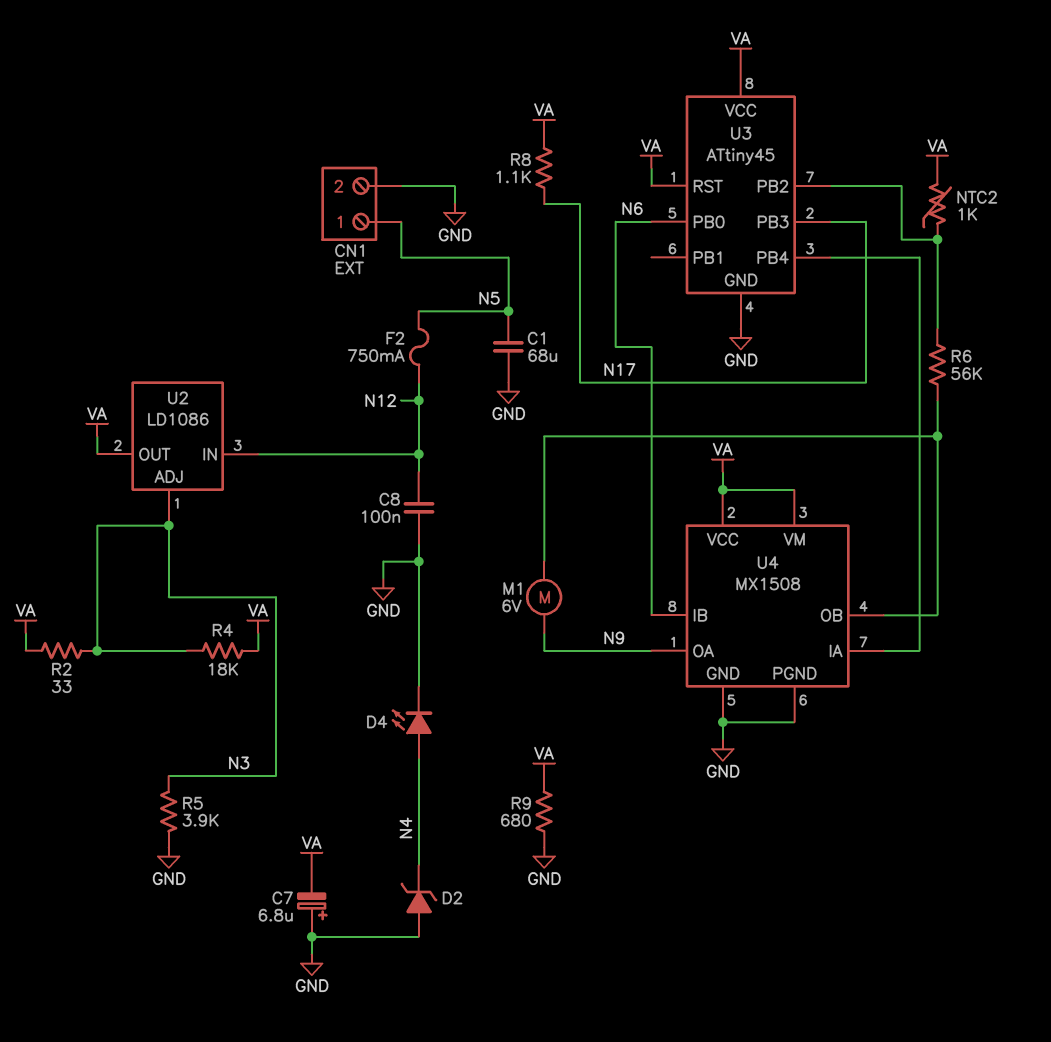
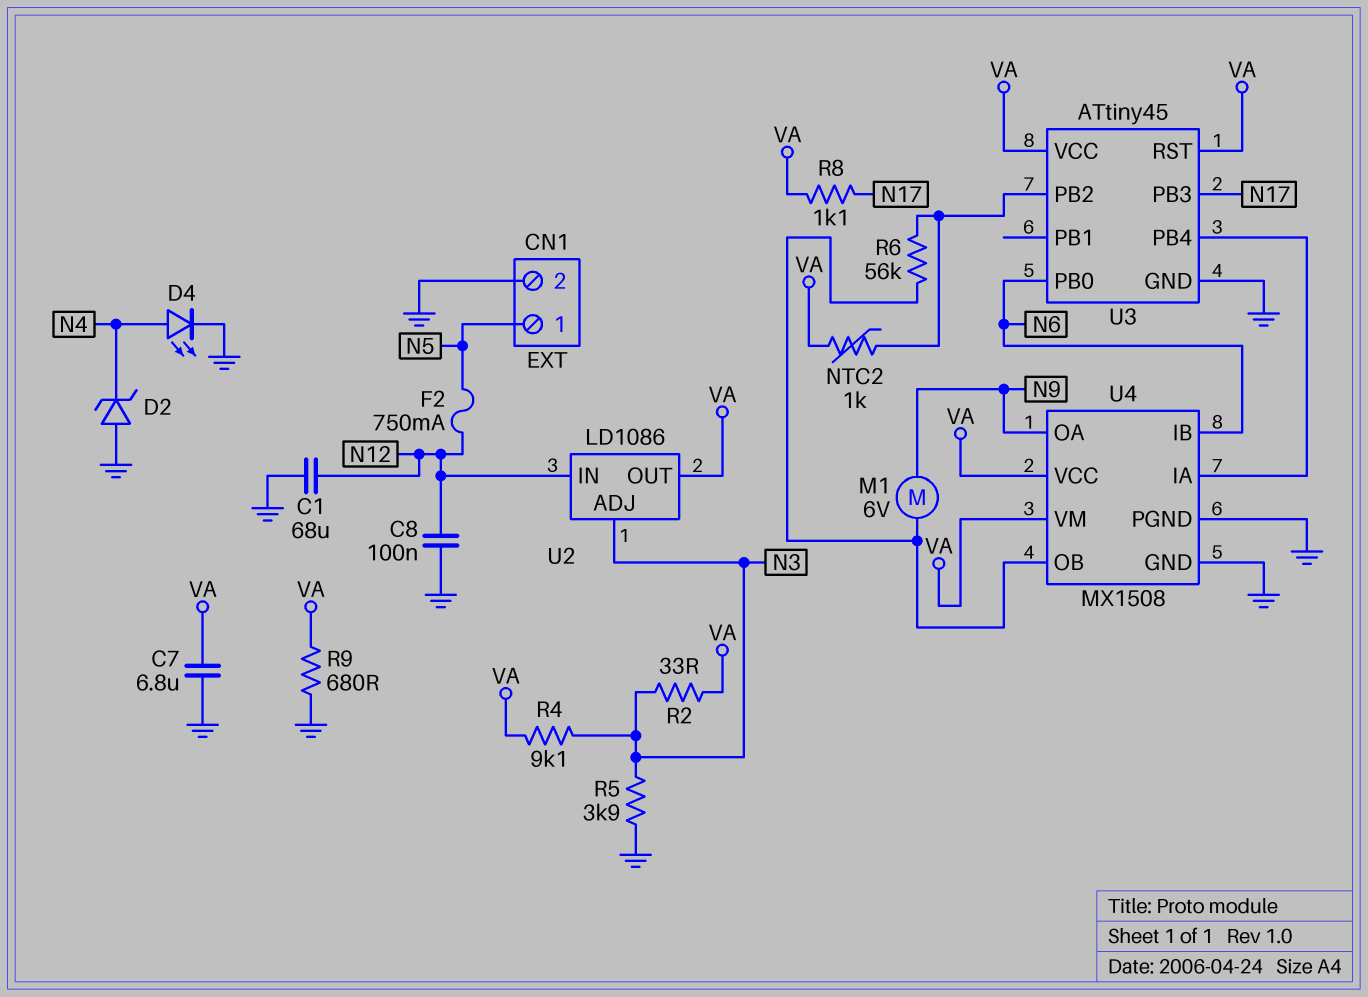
C1: 68uF (GND, N5) -> 68uF (GND, N12)
C7: 6.8uF (plus GND, minus VA) -> 6.8uF (GND, VA)
R4: 18k (N3, VA) -> 9.1k (N3, VA)

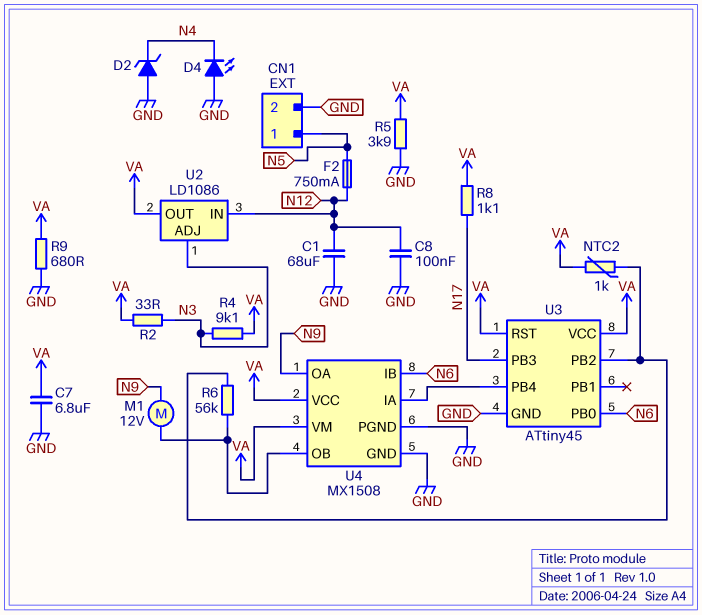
D4: LED (A N4, K GND) -> LED (A GND, K N4)
M1: motor 6V (N9, U4/OB) -> motor 12V (N9, U4/OB)
R5: 3.9k (GND, N3) -> 3.9k (GND, VA)

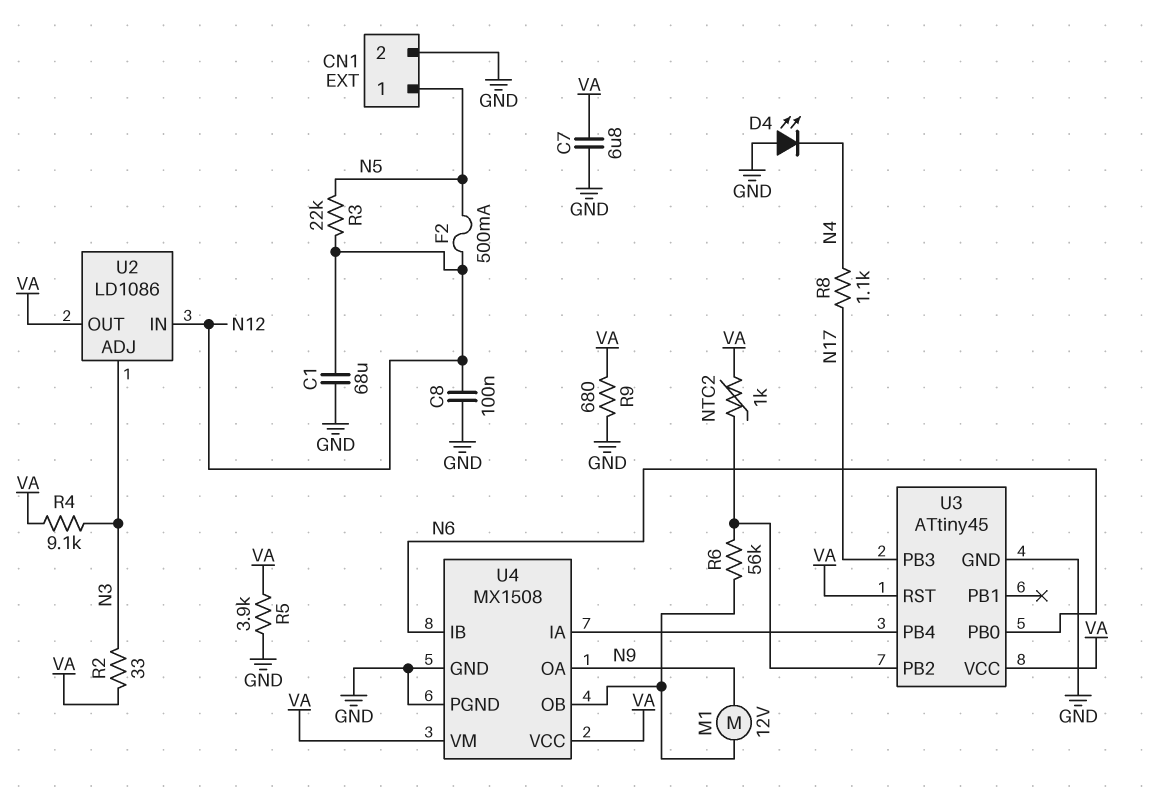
D2: zener (A GND, K N4) -> none
F2: 750mA (N5, N12) -> 500mA (N5, N12)
R3: none -> 22k (N5, N12)
R8: 1.1k (N17, VA) -> 1.1k (N4, N17)

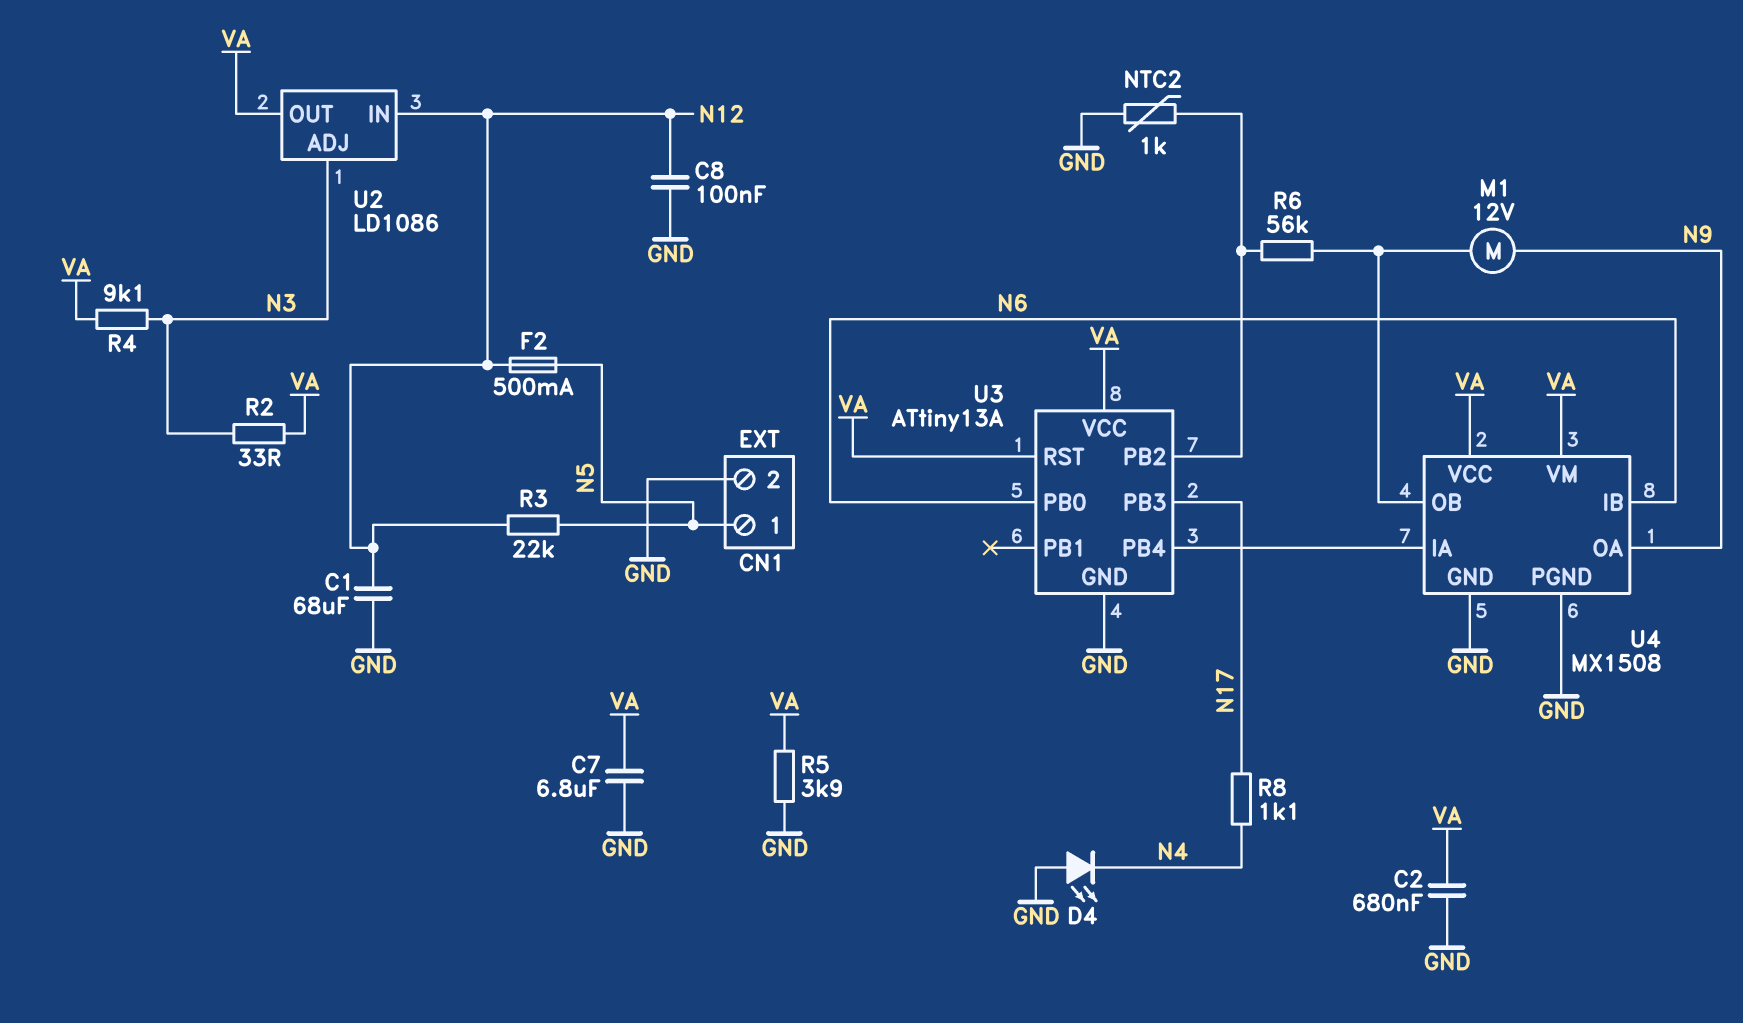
C2: none -> 680nF (GND, VA)
NTC2: 1k (U3/PB2, VA) -> 1k (GND, U3/PB2)
R9: 680 (GND, VA) -> none
U3: ATtiny45 -> ATtiny13A

